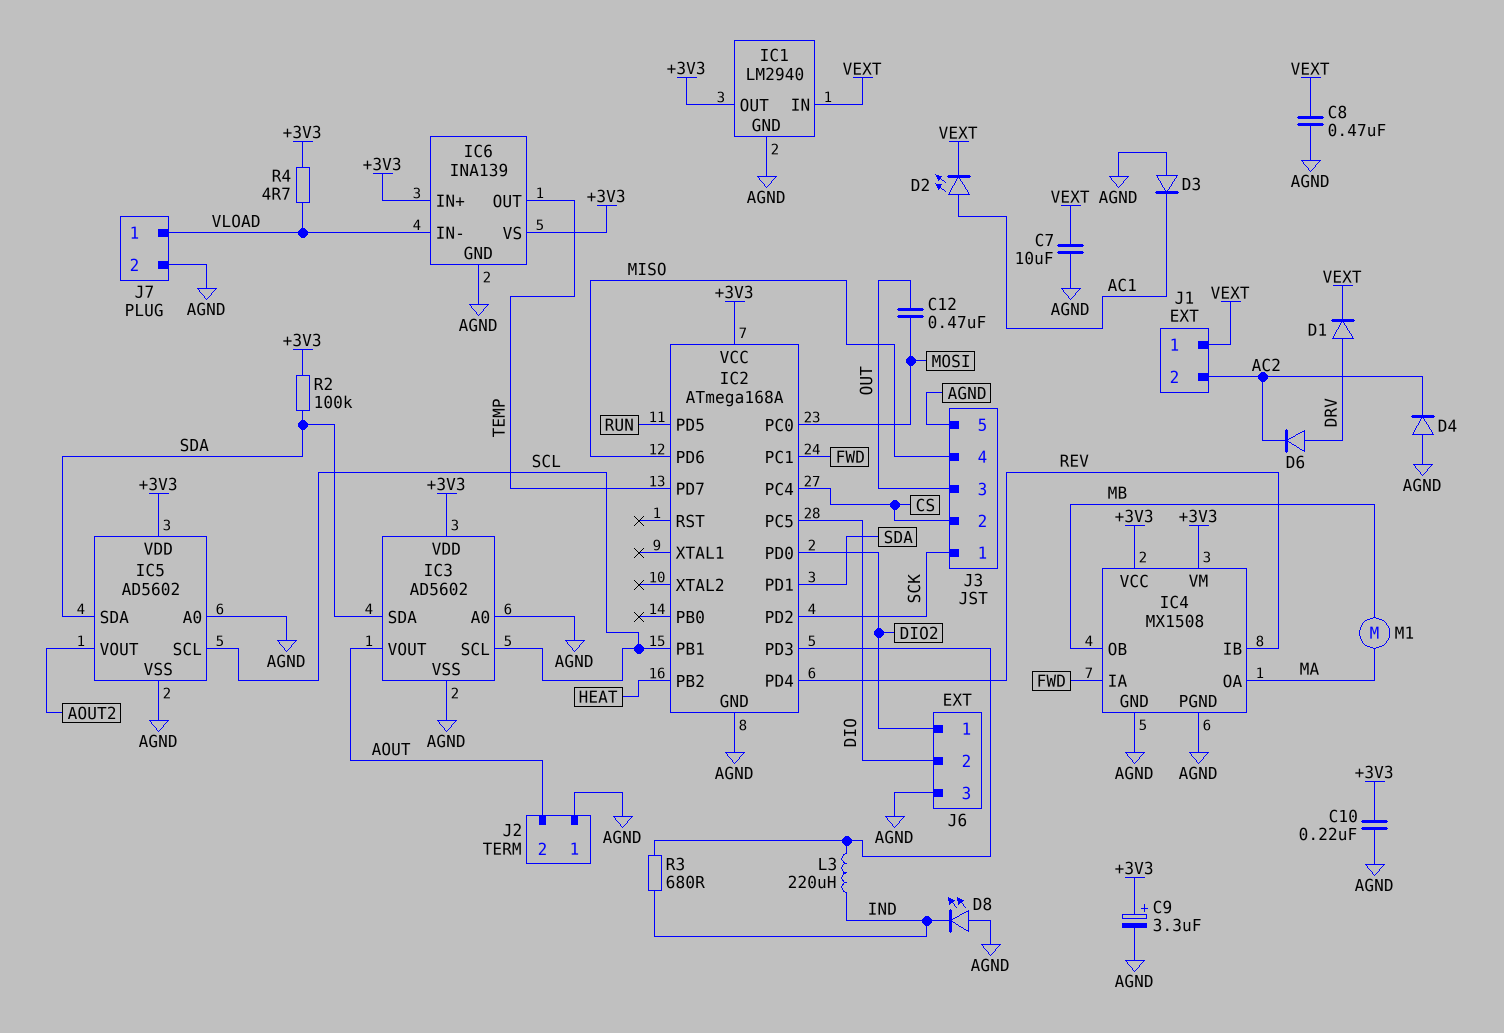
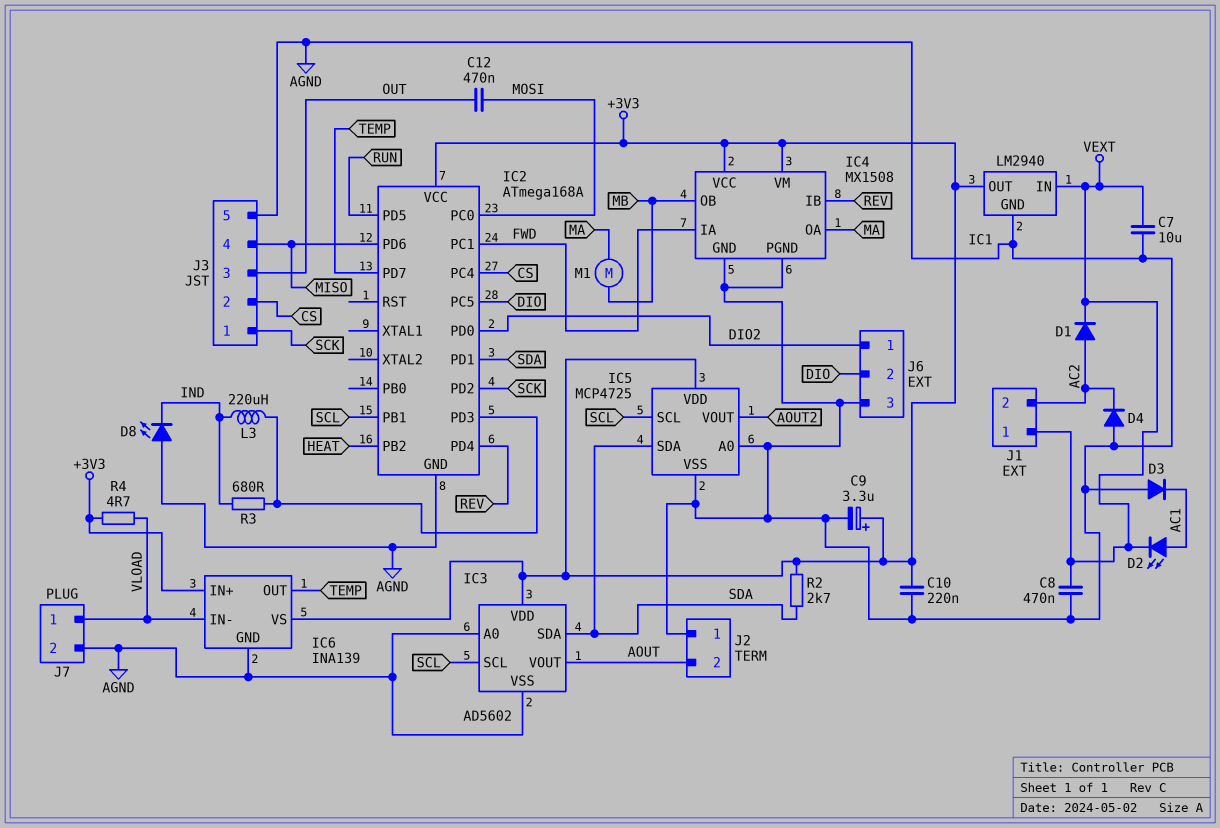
D1: diode (A DRV, K VEXT) -> diode (A AC2, K VEXT)
D6: diode (A DRV, K AC2) -> none
IC5: AD5602 -> MCP4725
R2: 100k (+3V3, SDA) -> 2.7k (+3V3, SDA)

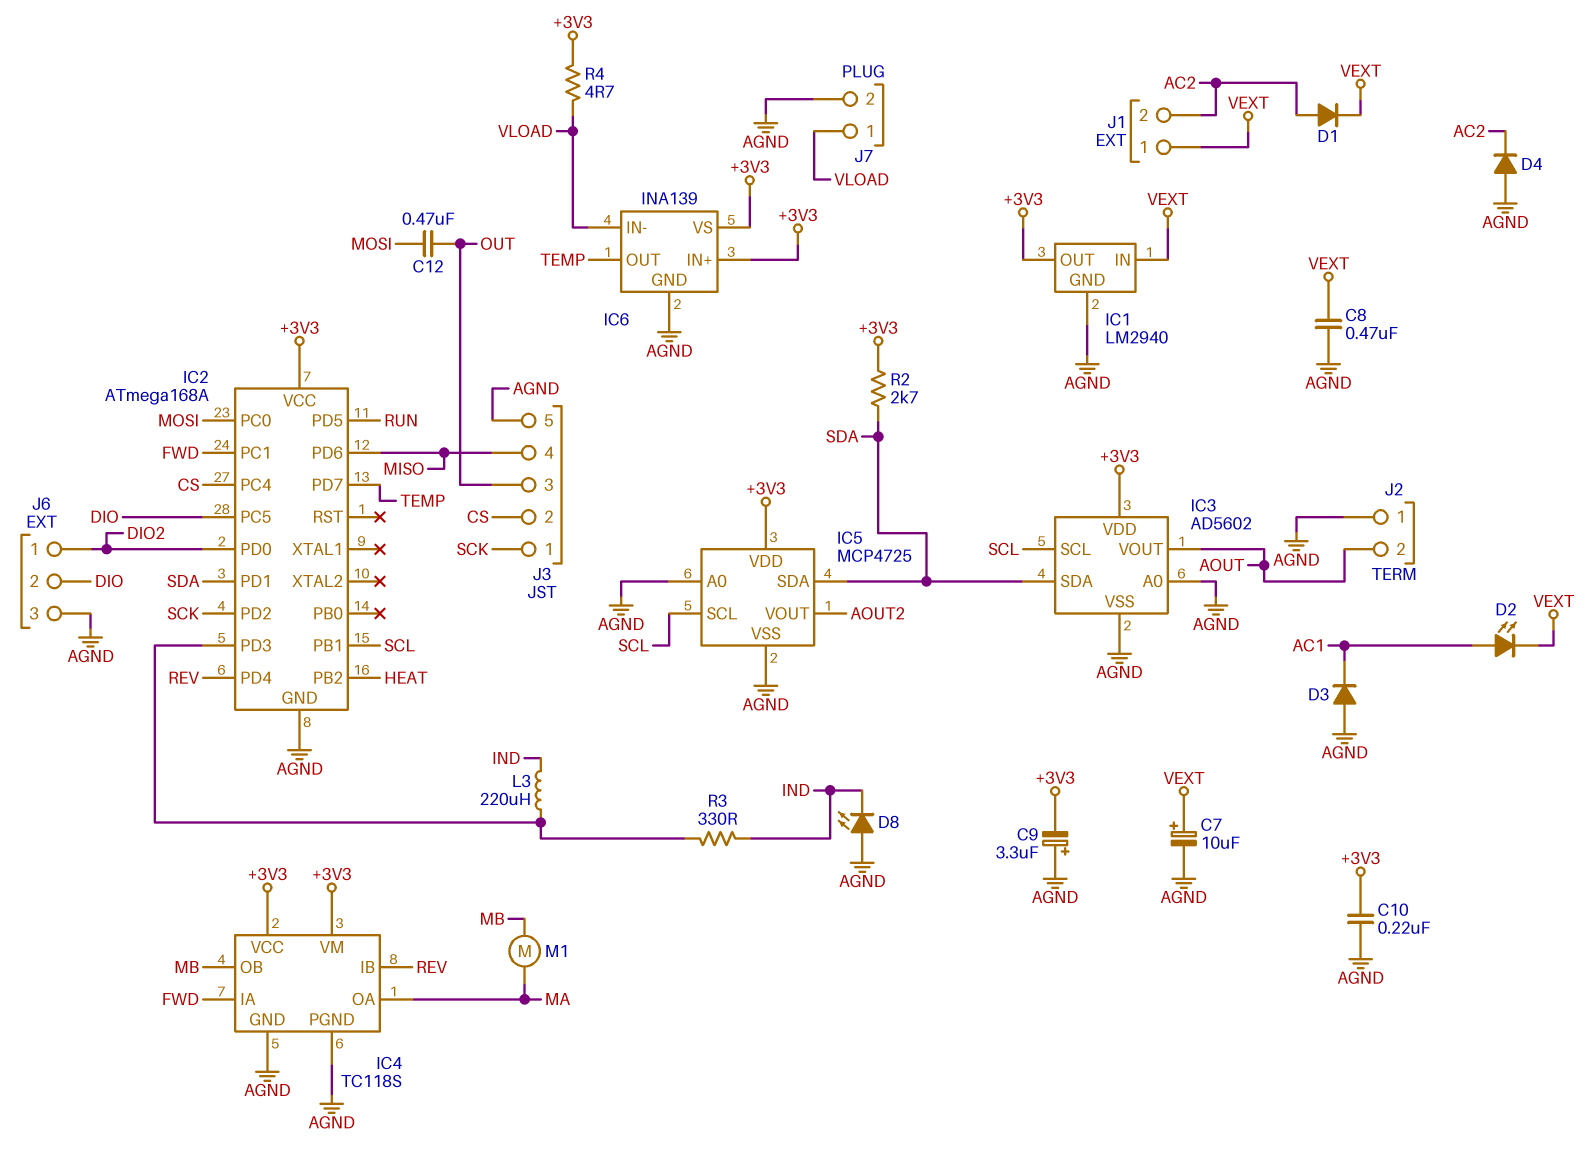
C7: 10uF (AGND, VEXT) -> 10uF (plus VEXT, minus AGND)
C9: 3.3uF (plus +3V3, minus AGND) -> 3.3uF (plus AGND, minus +3V3)
IC4: MX1508 -> TC118S
R3: 680 (IC2/PD3, IND) -> 330 (IC2/PD3, IND)

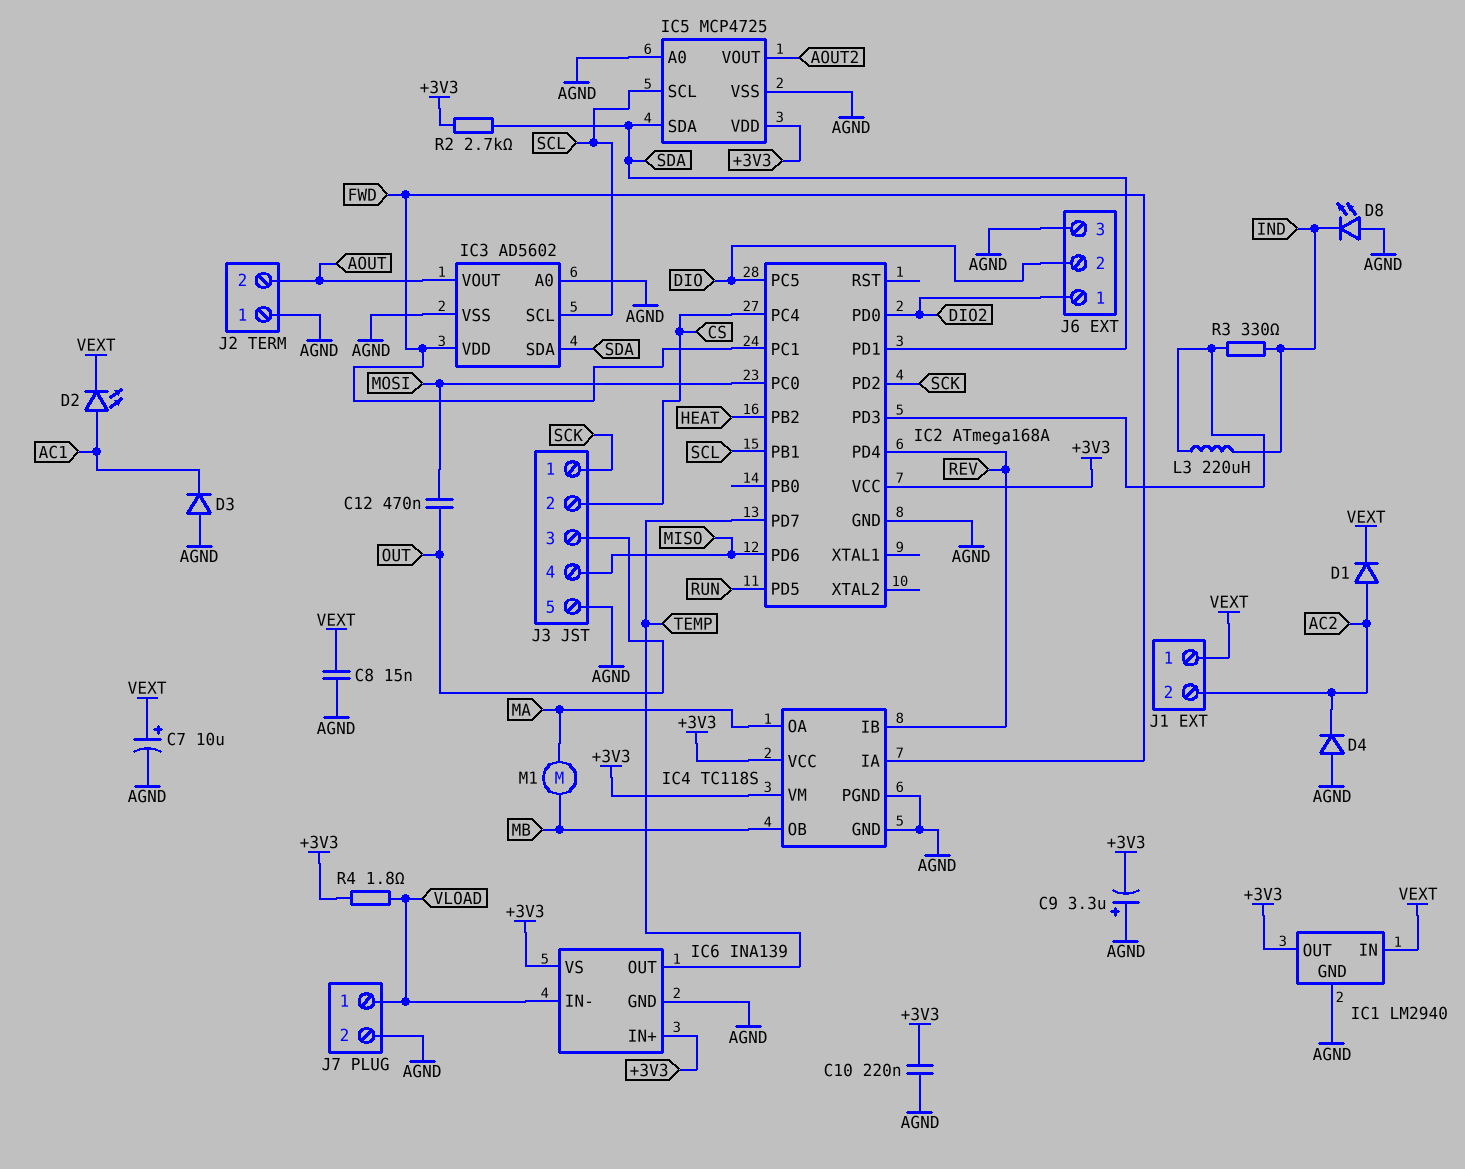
C8: 470nF (AGND, VEXT) -> 15nF (AGND, VEXT)
IC3 pin VDD: +3V3 -> FWD
R4: 4.7 (+3V3, VLOAD) -> 1.8 (+3V3, VLOAD)

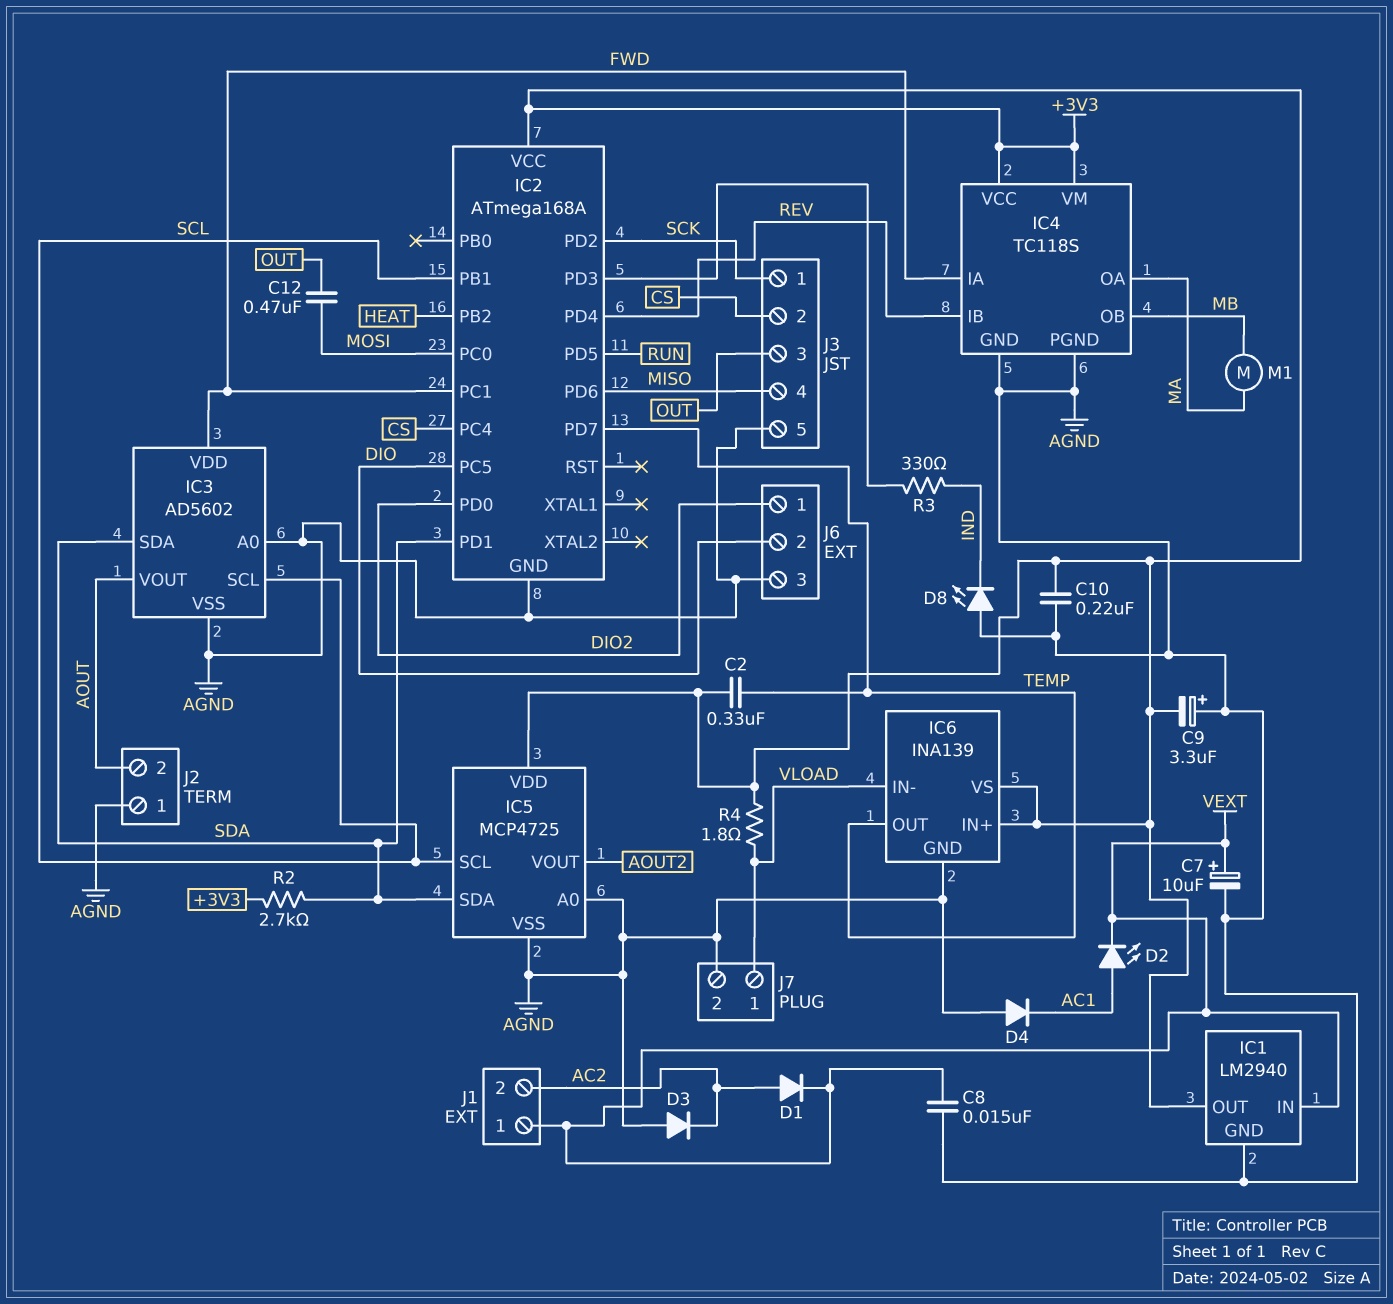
C2: none -> 330nF (+3V3, TEMP)
D3: diode (A AGND, K AC1) -> diode (A AGND, K AC2)
D4: diode (A AGND, K AC2) -> diode (A AGND, K AC1)
L3: 220uH (IC2/PD3, IND) -> none

